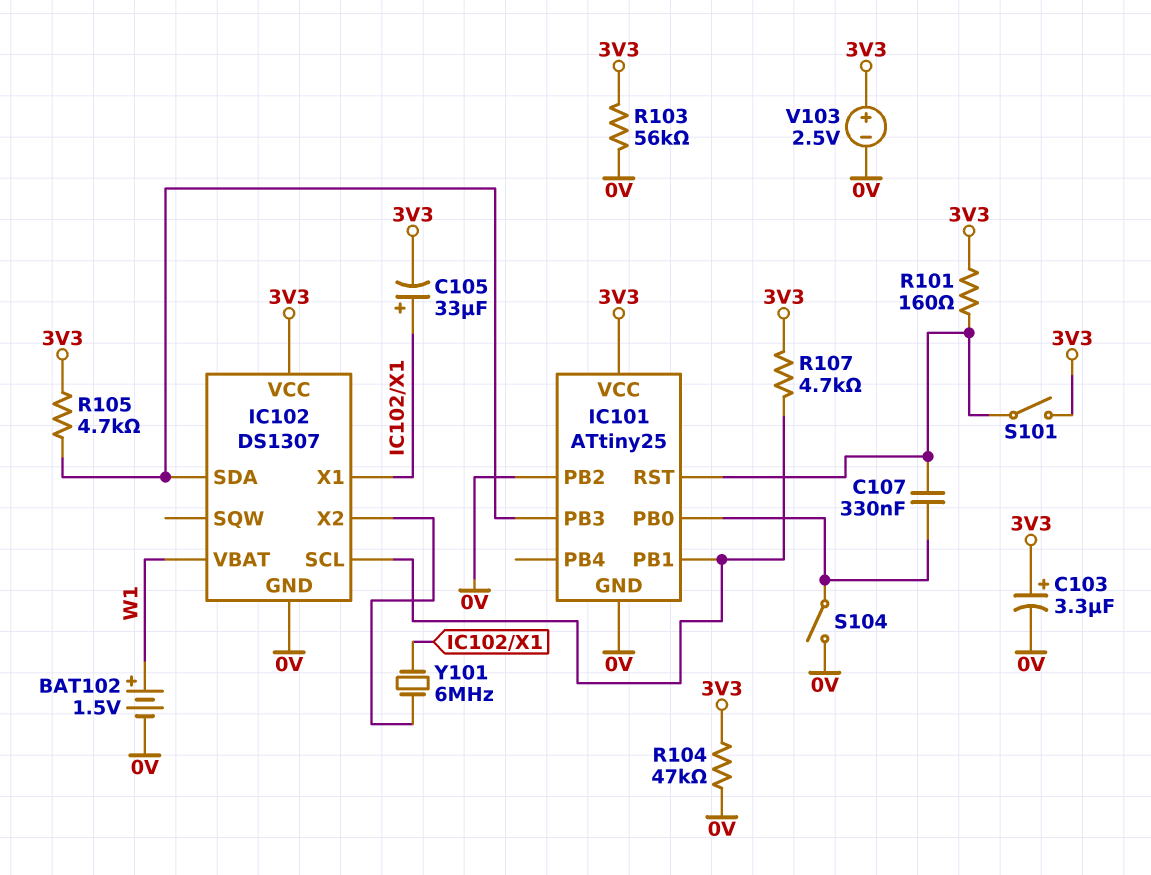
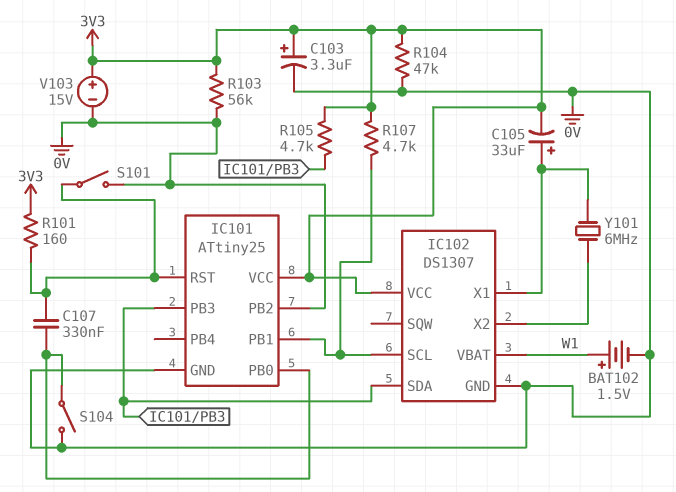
S101: switch (3V3, IC101/RST) -> switch (0V, IC101/RST)
V103: 2.5V (plus 3V3, minus 0V) -> 15V (plus 3V3, minus 0V)

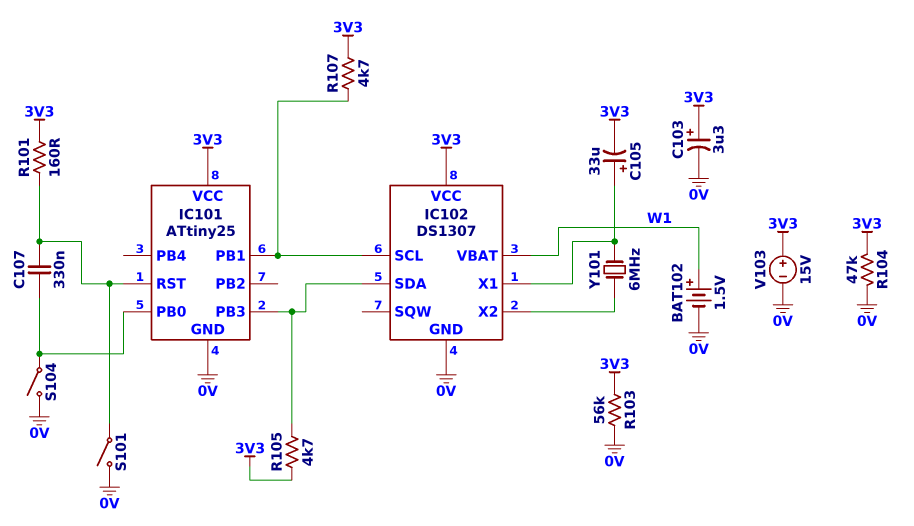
IC101 pin PB2: 0V -> none

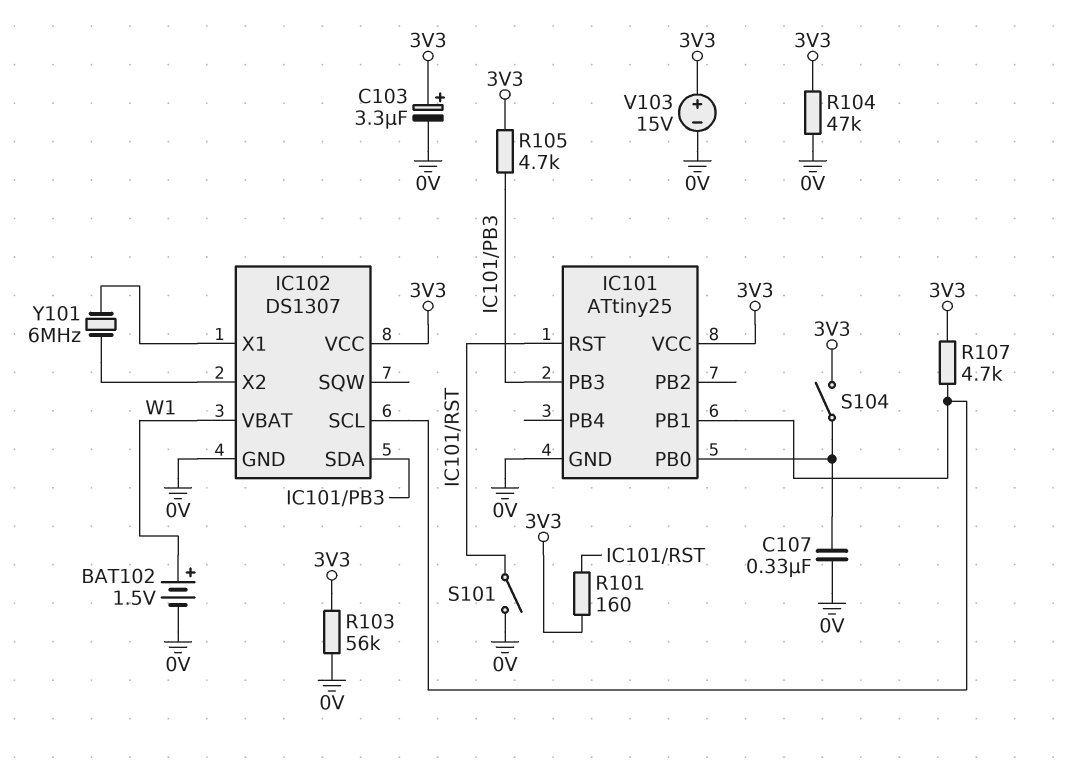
C105: 33uF (plus IC102/X1, minus 3V3) -> none
C107: 330nF (IC101/PB0, IC101/RST) -> 330nF (0V, IC101/PB0)
S104: switch (0V, IC101/PB0) -> switch (3V3, IC101/PB0)

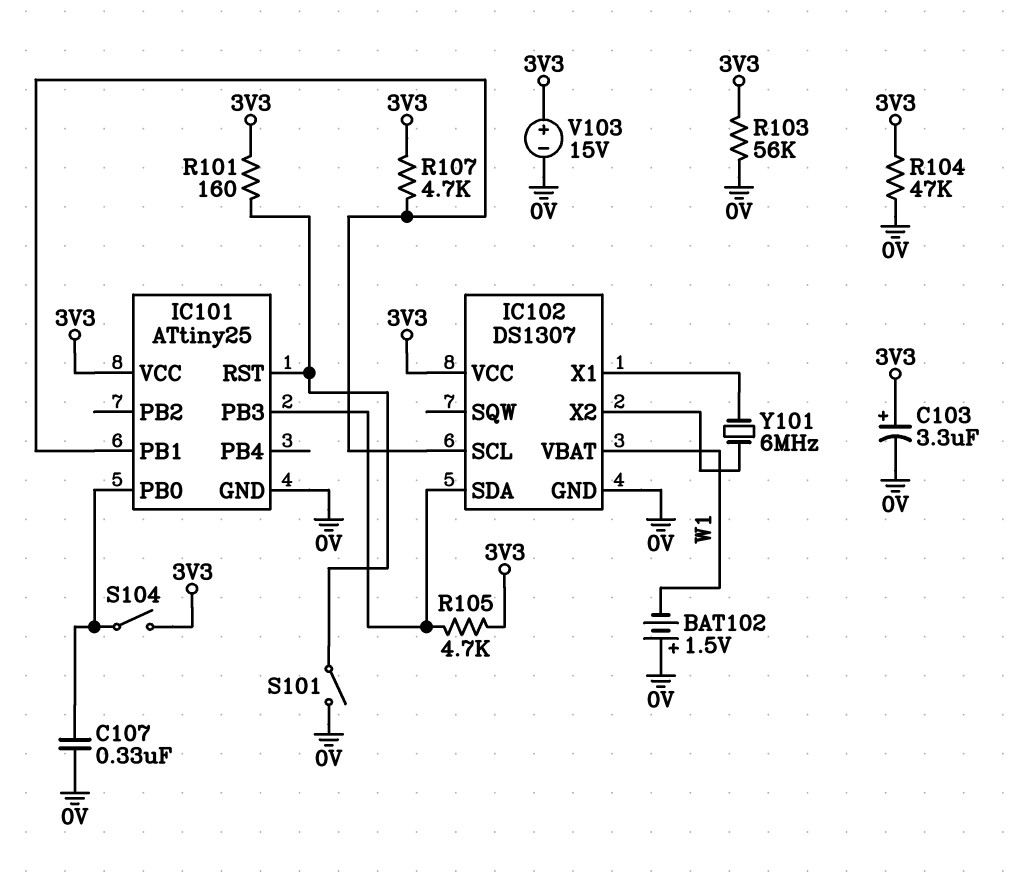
BAT102: 1.5V (plus W1, minus 0V) -> 1.5V (plus 0V, minus W1)

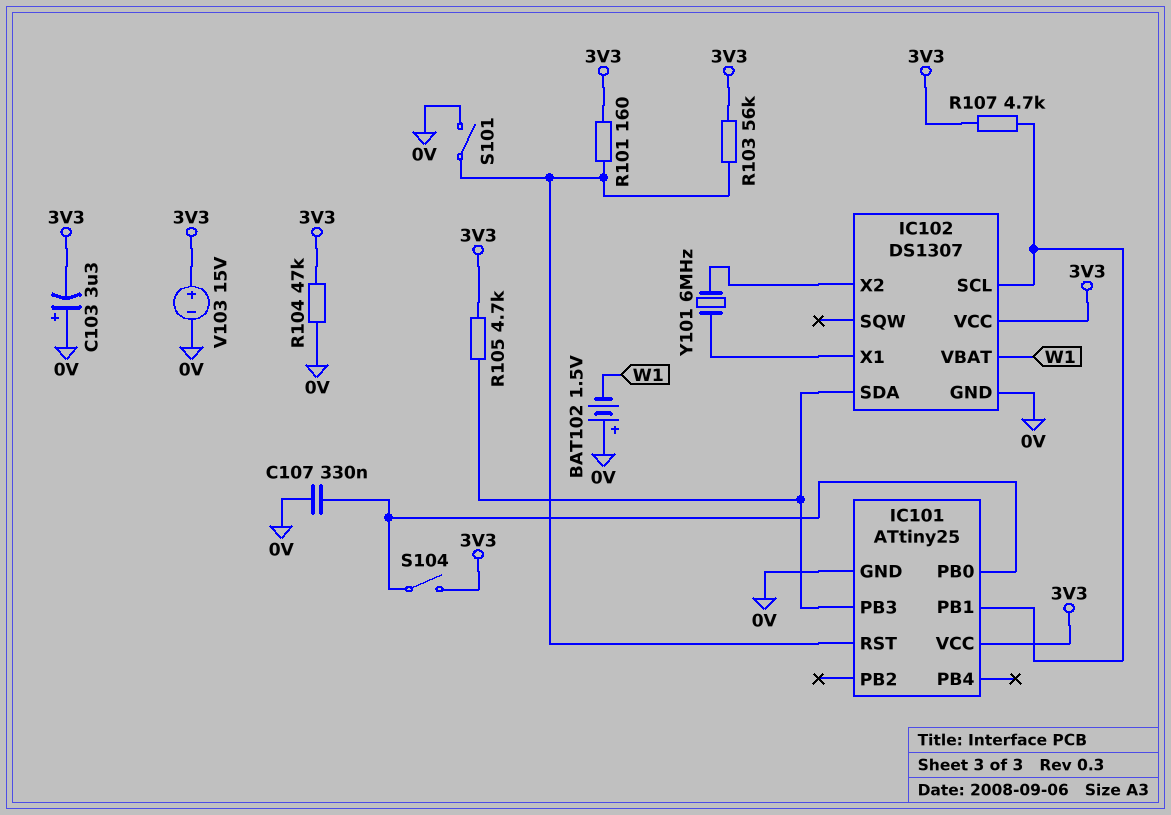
C103: 3.3uF (plus 3V3, minus 0V) -> 3.3uF (plus 0V, minus 3V3)
R103: 56k (0V, 3V3) -> 56k (3V3, IC101/RST)

